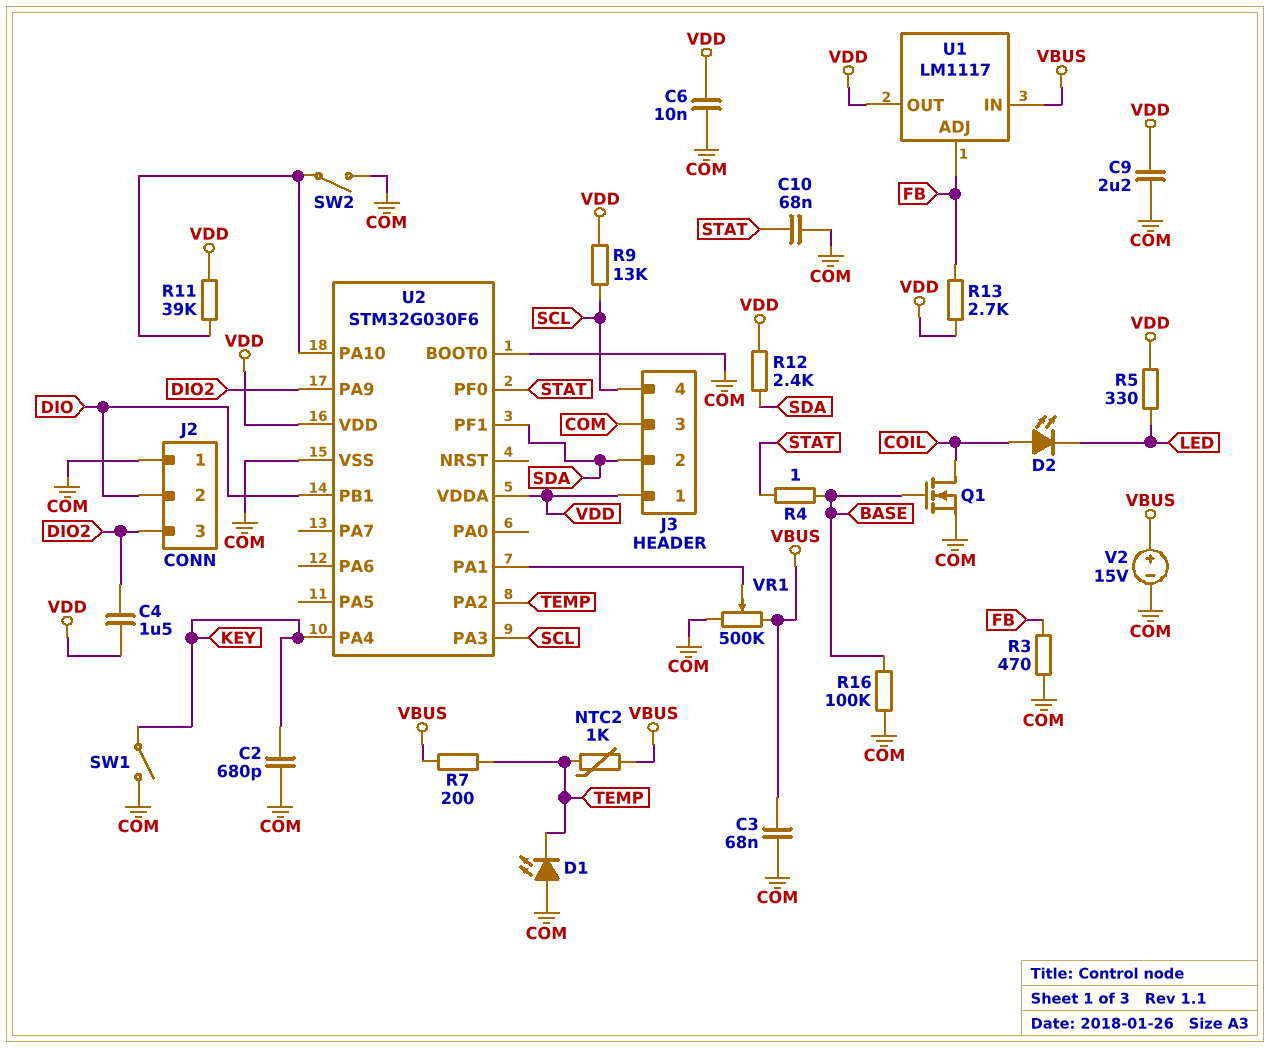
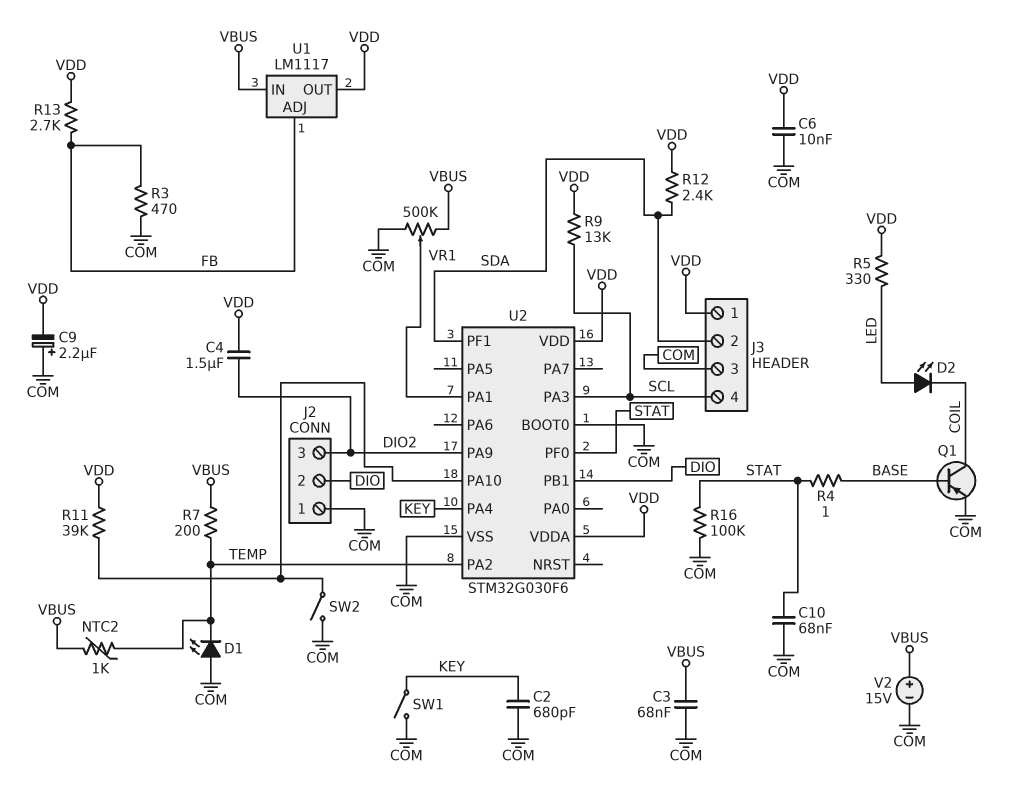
C9: 2.2uF (COM, VDD) -> 2.2uF (plus COM, minus VDD)
D2: LED (A COIL, K LED) -> LED (A LED, K COIL)
Q1: NMOS (G BASE, D COIL, S COM) -> PNP (B BASE, C COIL, E COM)
R16: 100k (BASE, COM) -> 100k (COM, STAT)

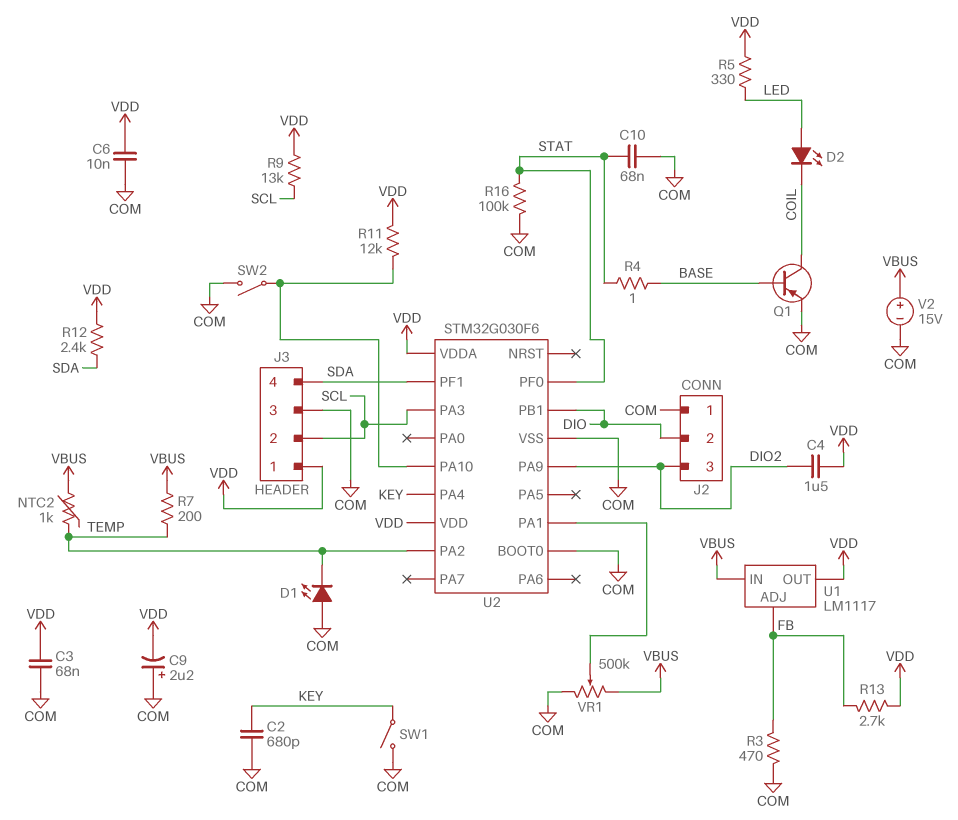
C3: 68nF (COM, VBUS) -> 68nF (COM, VDD)
J3 pin 2: SDA -> SCL
J3 pin 4: SCL -> SDA
R11: 39k (U2/PA10, VDD) -> 12k (U2/PA10, VDD)

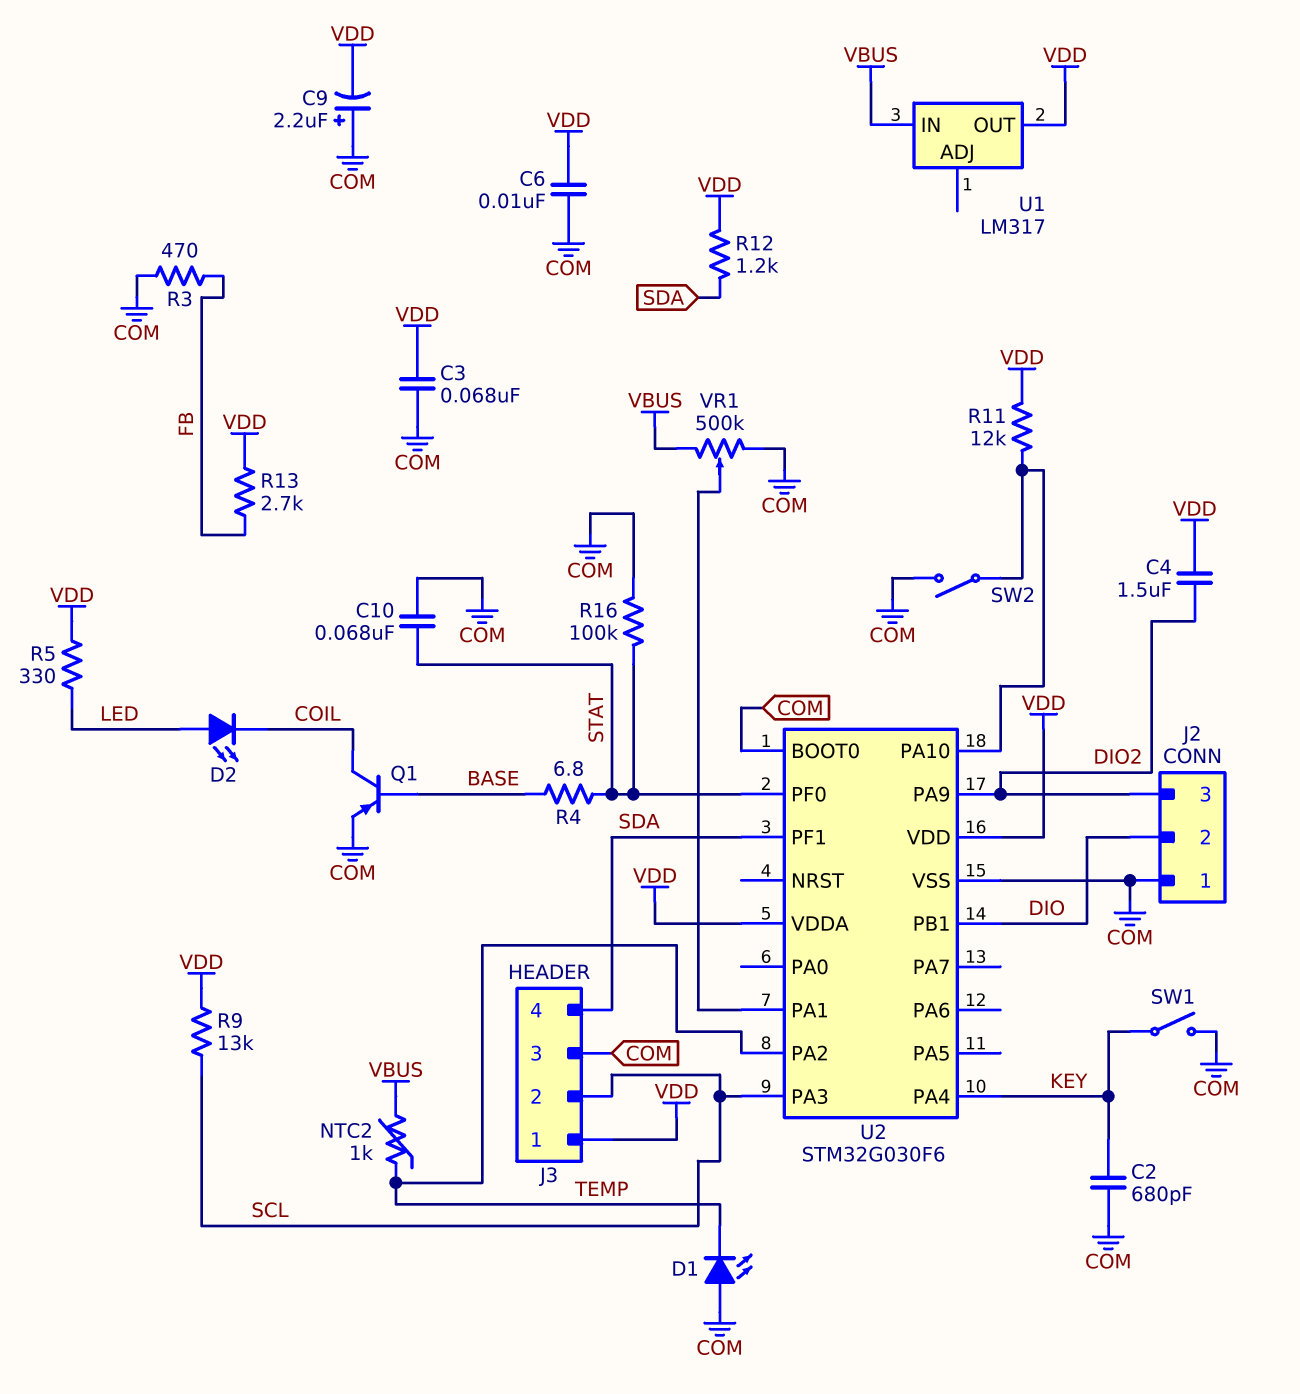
R4: 1 (BASE, STAT) -> 6.8 (BASE, STAT)
R7: 200 (TEMP, VBUS) -> none
R12: 2.4k (SDA, VDD) -> 1.2k (SDA, VDD)
U1: LM1117 -> LM317
U1 pin ADJ: FB -> none
V2: 15V (plus VBUS, minus COM) -> none

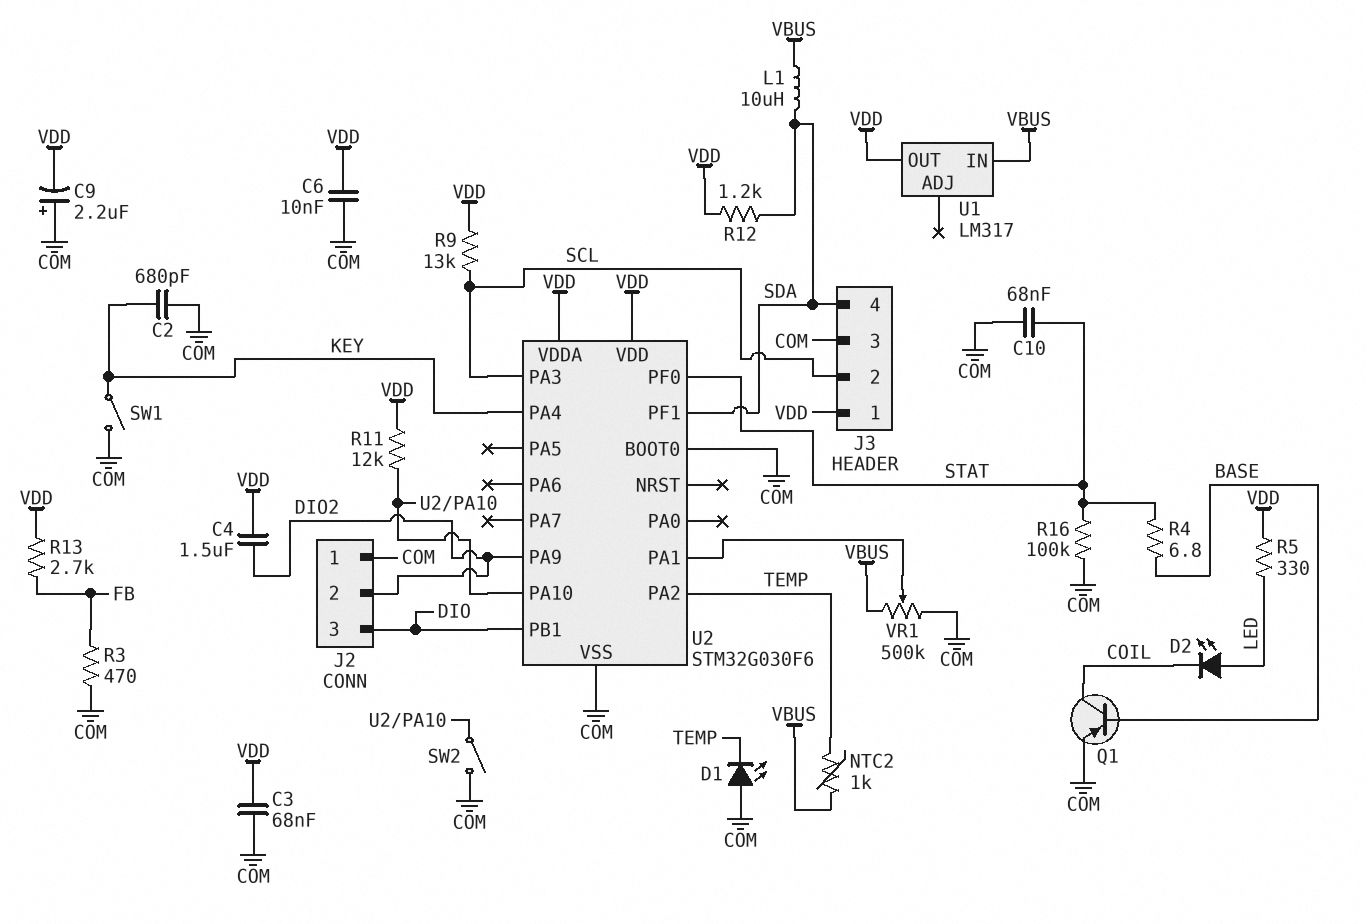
J2 pin 2: DIO -> DIO2
J2 pin 3: DIO2 -> DIO
L1: none -> 10uH (SDA, VBUS)

